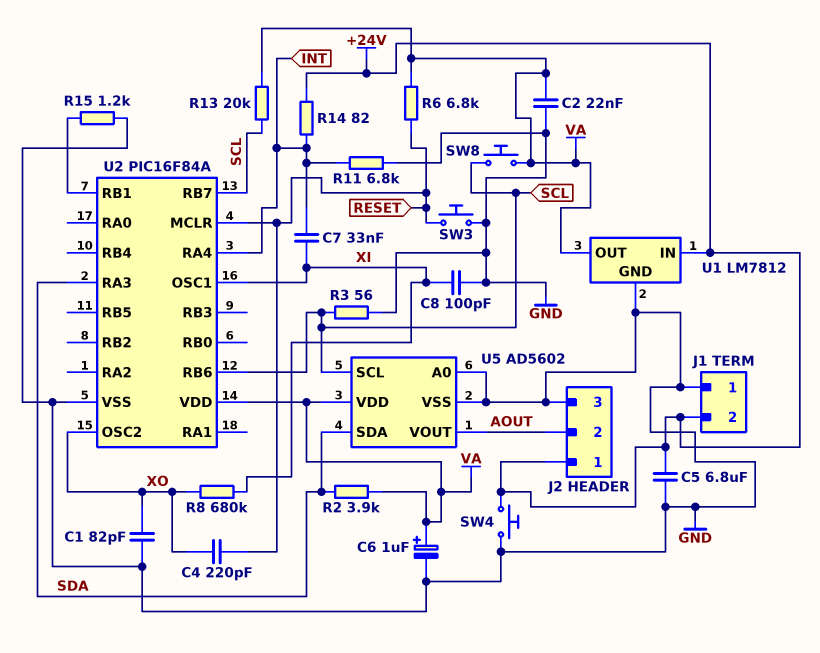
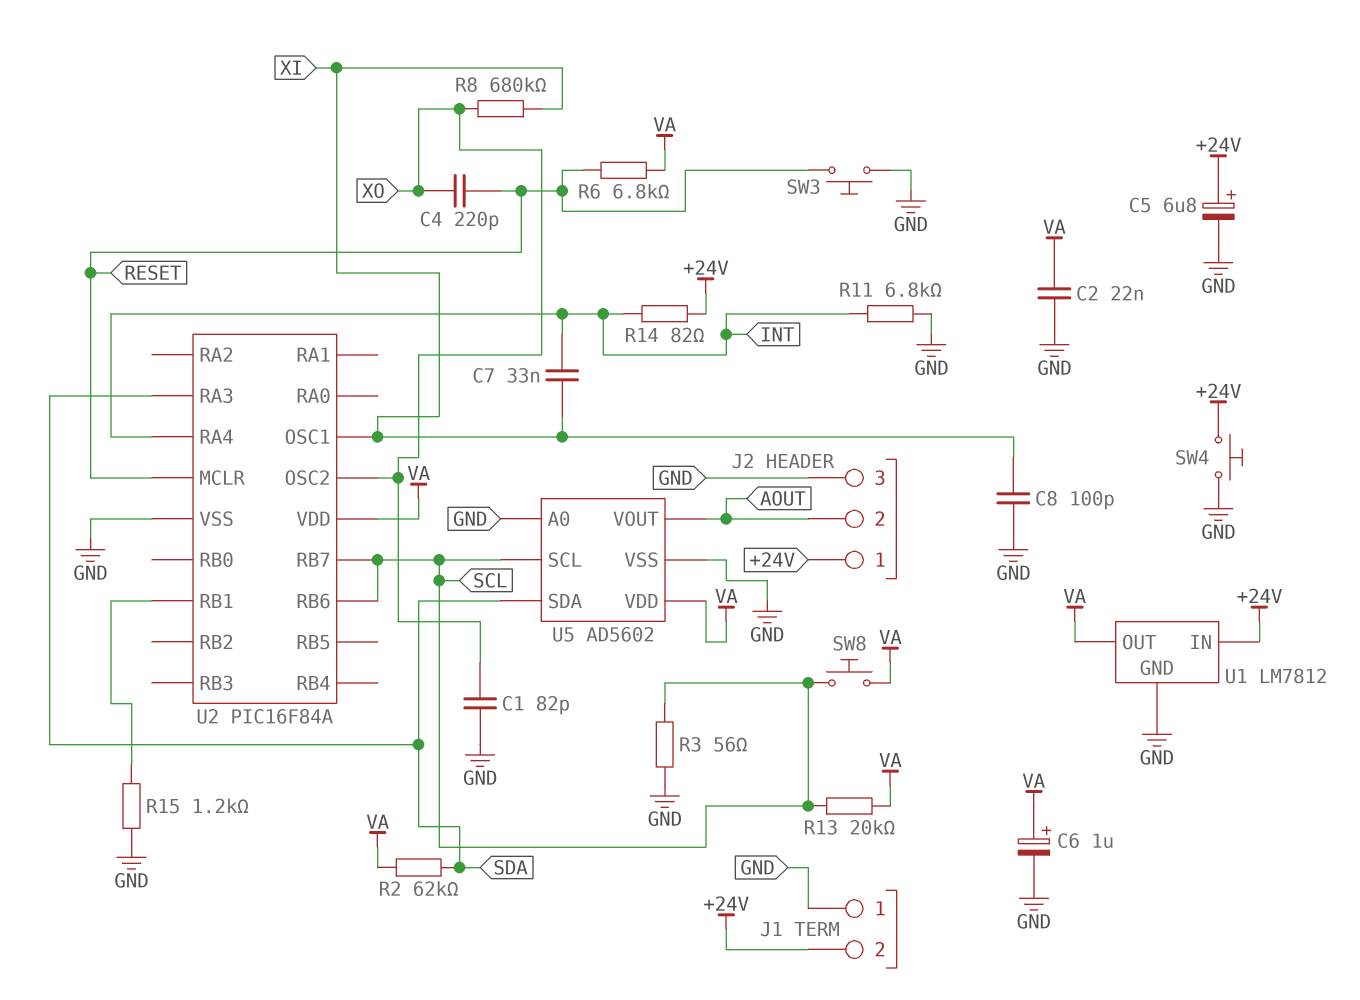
C5: 6.8uF (+24V, GND) -> 6.8uF (plus +24V, minus GND)
R2: 3.9k (SDA, VA) -> 62k (SDA, VA)

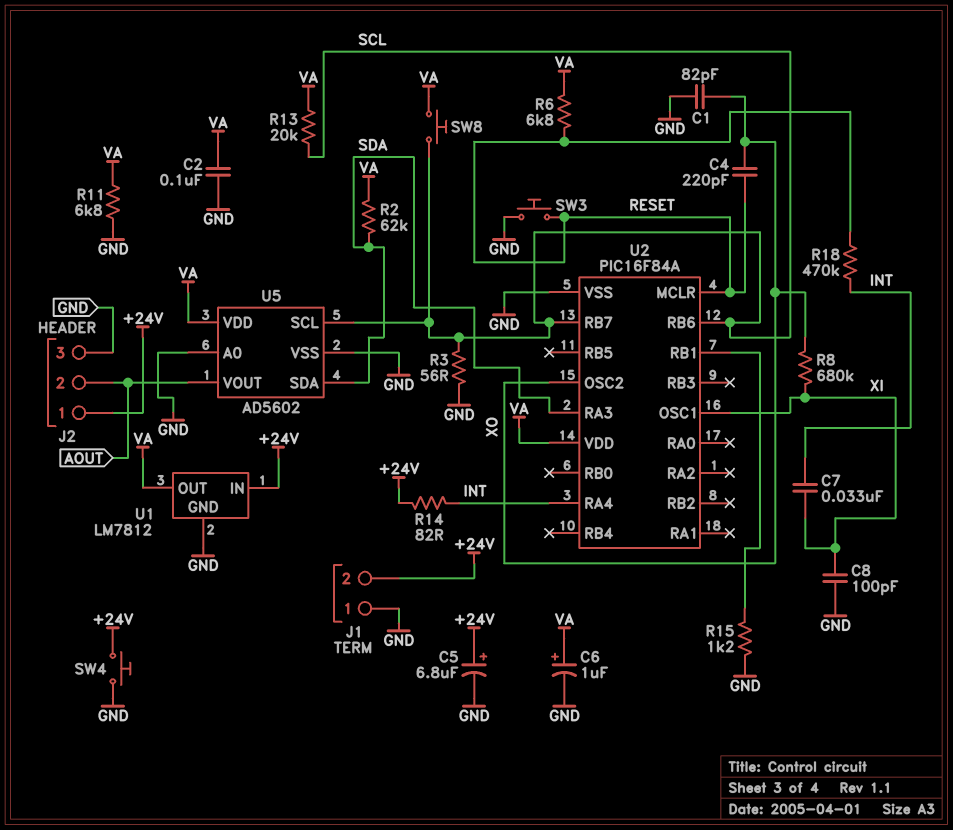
C2: 22nF (GND, VA) -> 100nF (GND, VA)
R11: 6.8k (GND, INT) -> 6.8k (GND, VA)
R18: none -> 470k (INT, RESET)

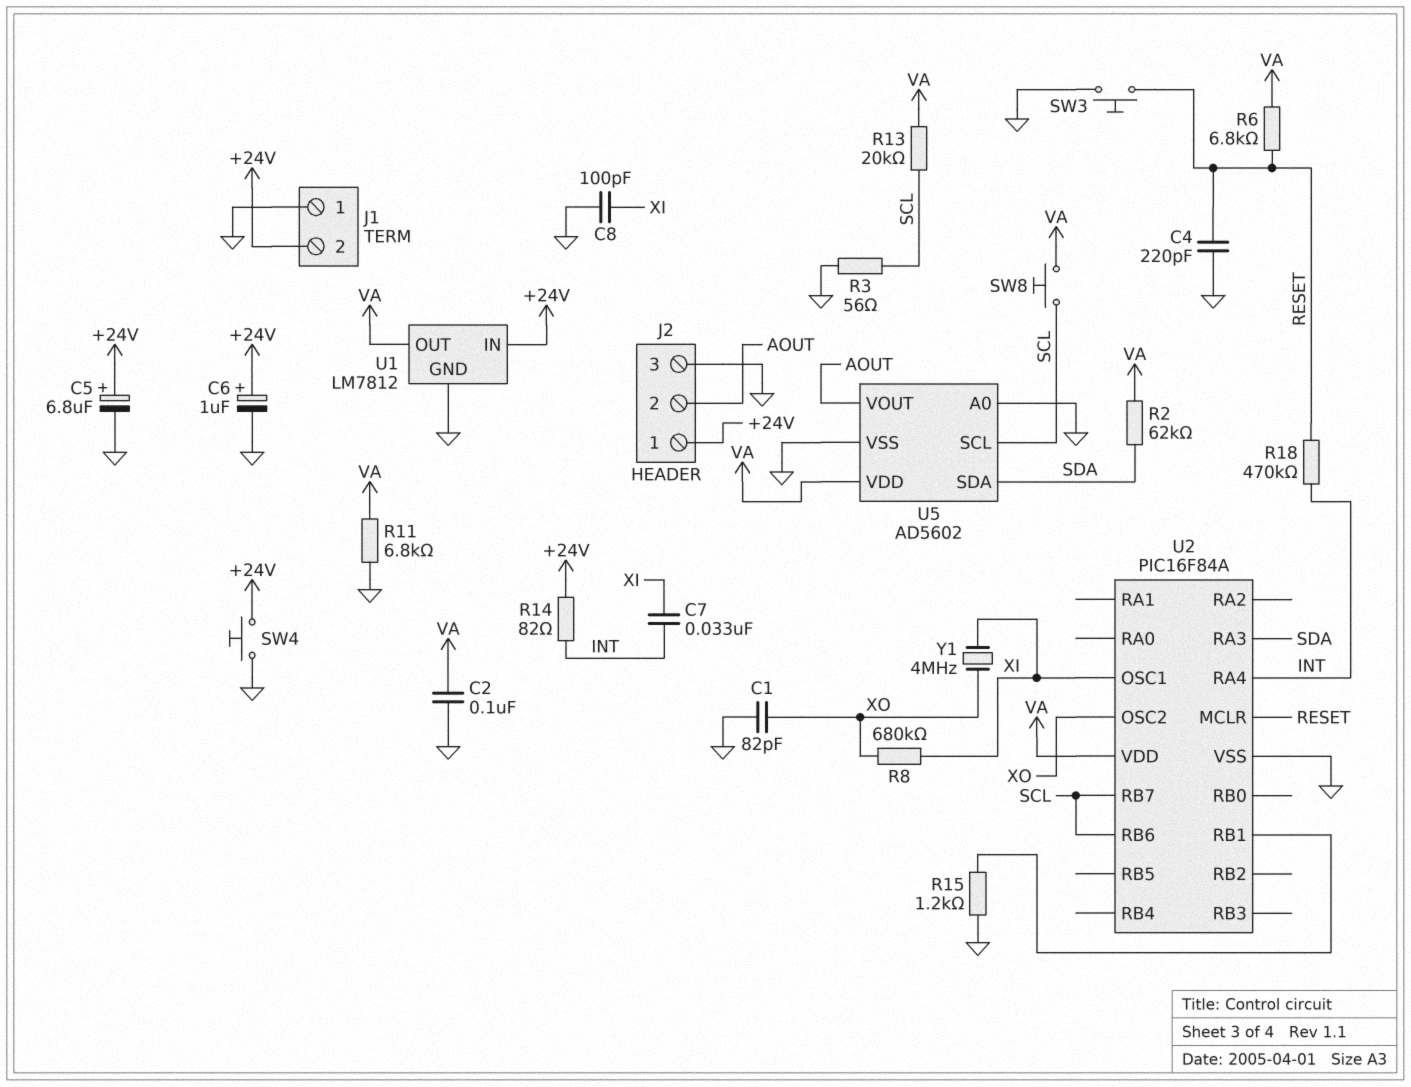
C4: 220pF (RESET, XO) -> 220pF (GND, RESET)
C6: 1uF (plus VA, minus GND) -> 1uF (plus +24V, minus GND)
Y1: none -> 4MHz (XI, XO)

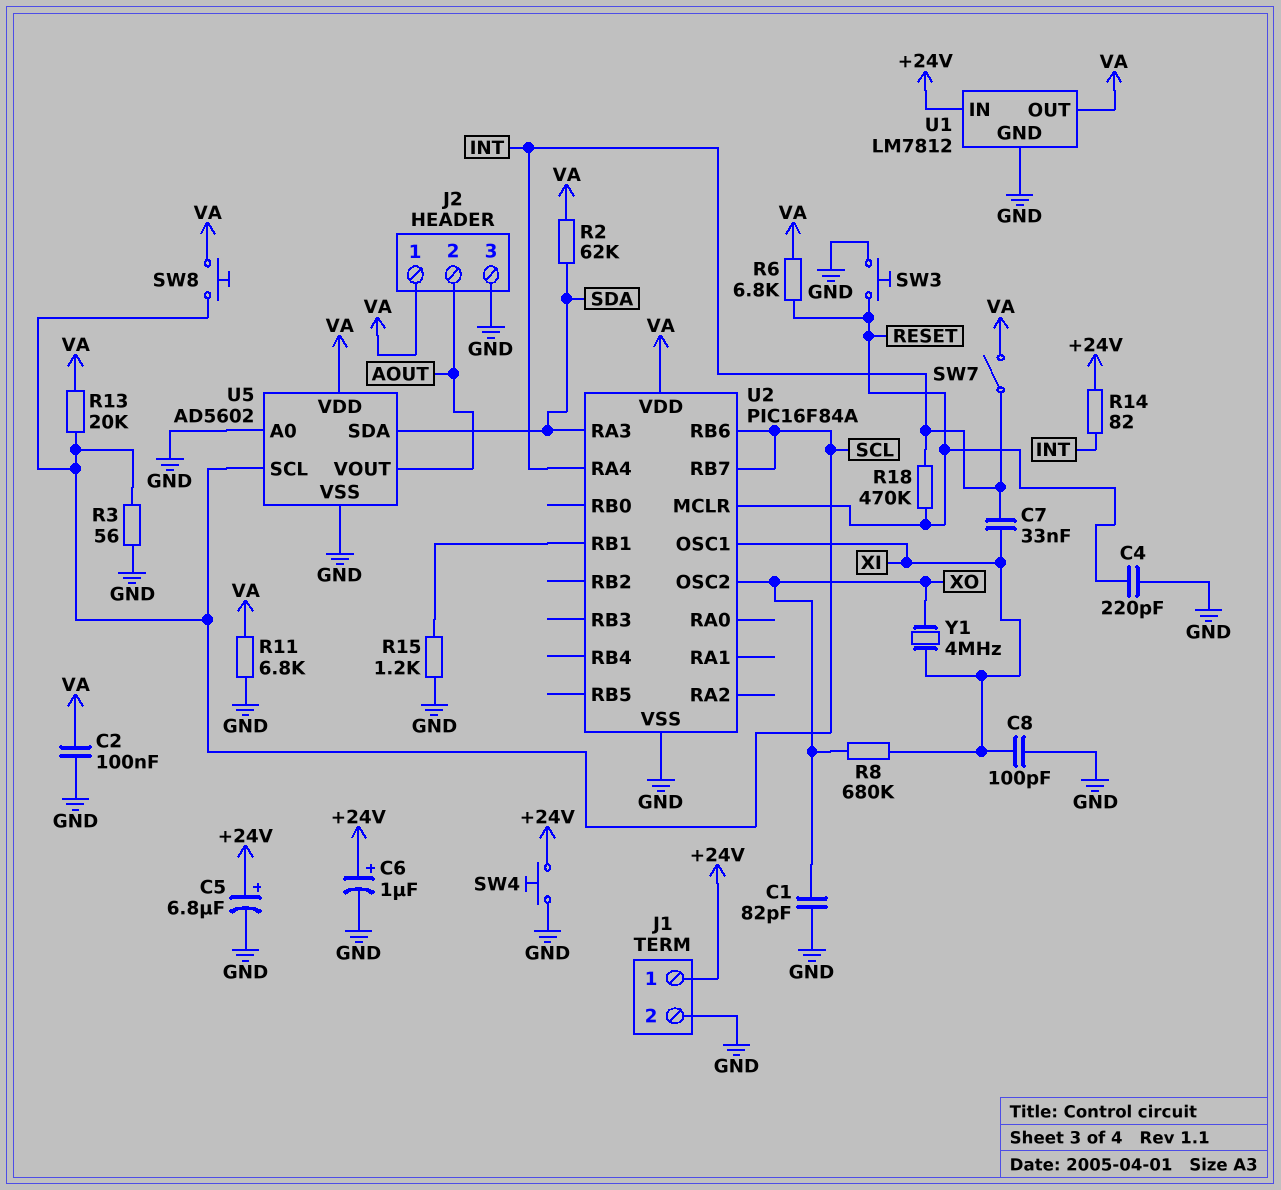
J1 pin 1: GND -> +24V
J1 pin 2: +24V -> GND
J2 pin 1: +24V -> VA
SW7: none -> switch (INT, VA)

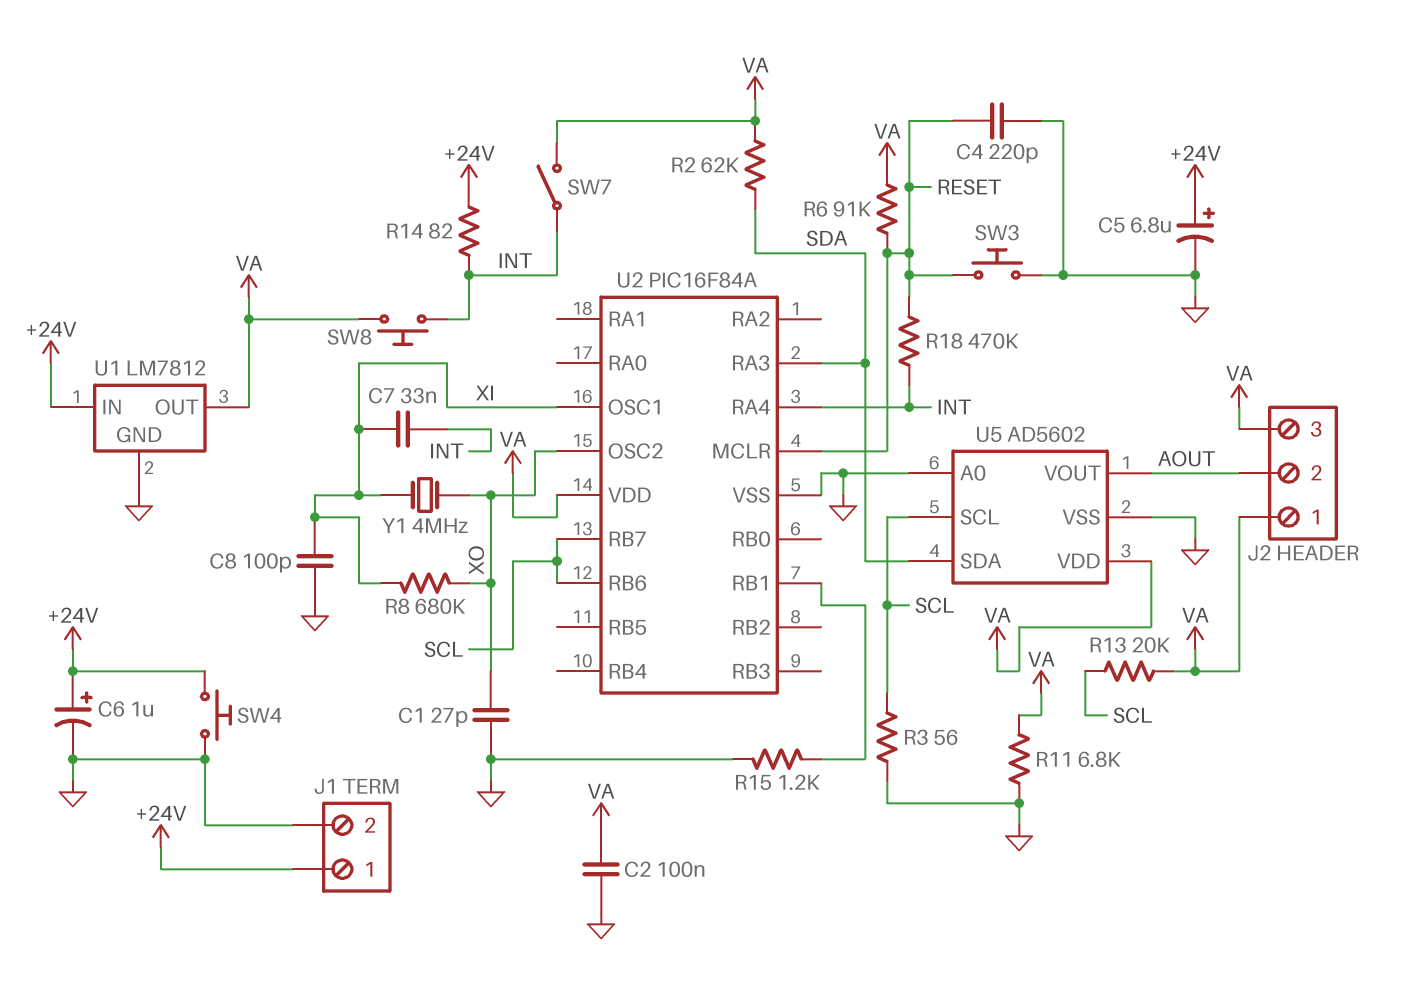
C1: 82pF (GND, XO) -> 27pF (GND, XO)
J2 pin 3: GND -> VA
R6: 6.8k (RESET, VA) -> 91k (RESET, VA)
SW8: button (SCL, VA) -> button (INT, VA)

